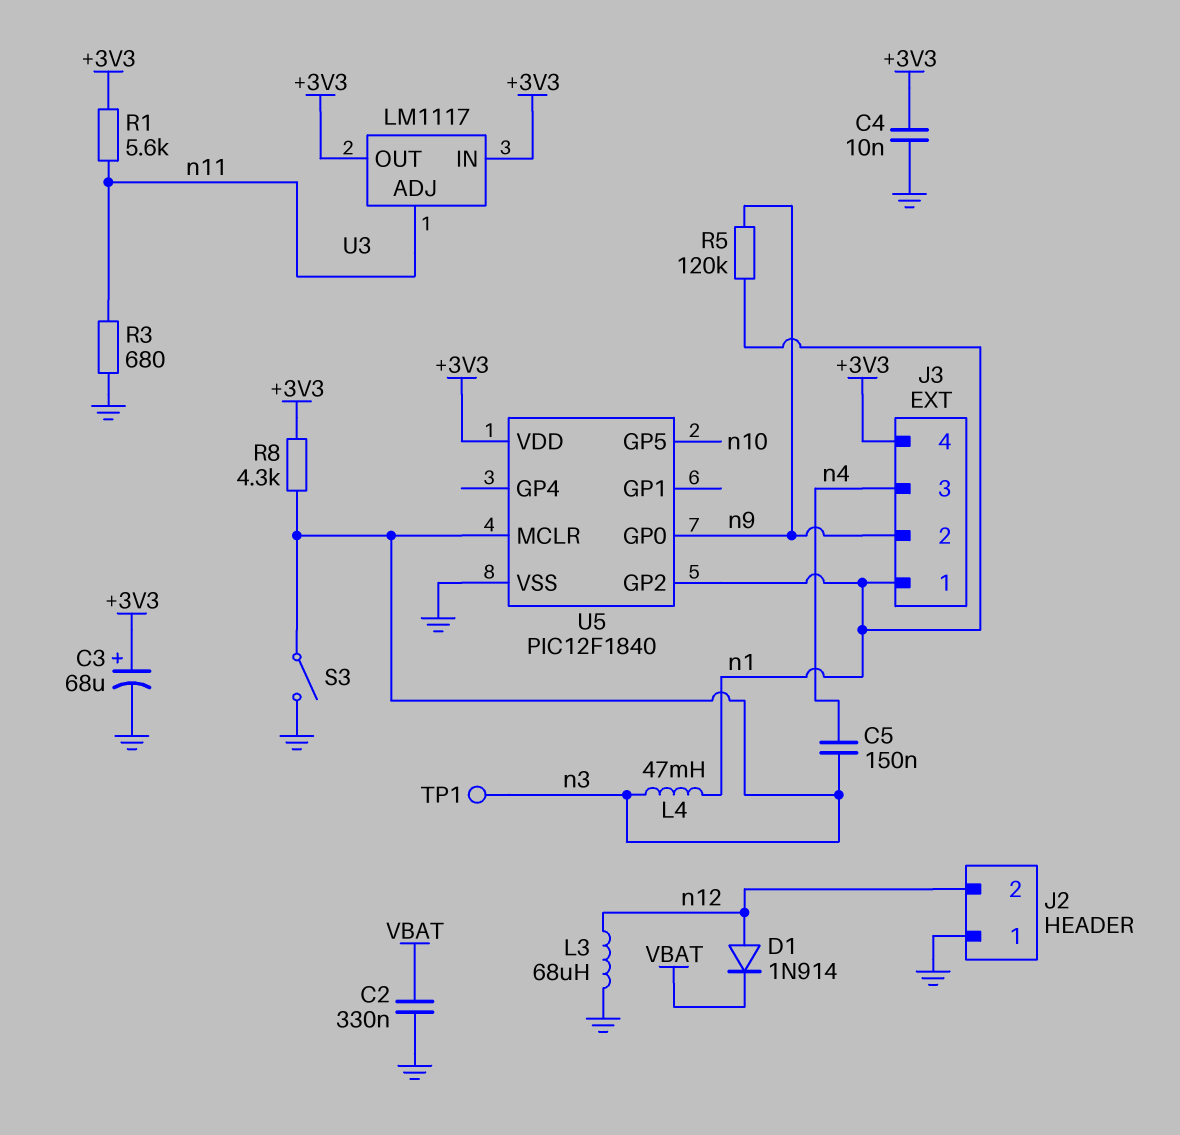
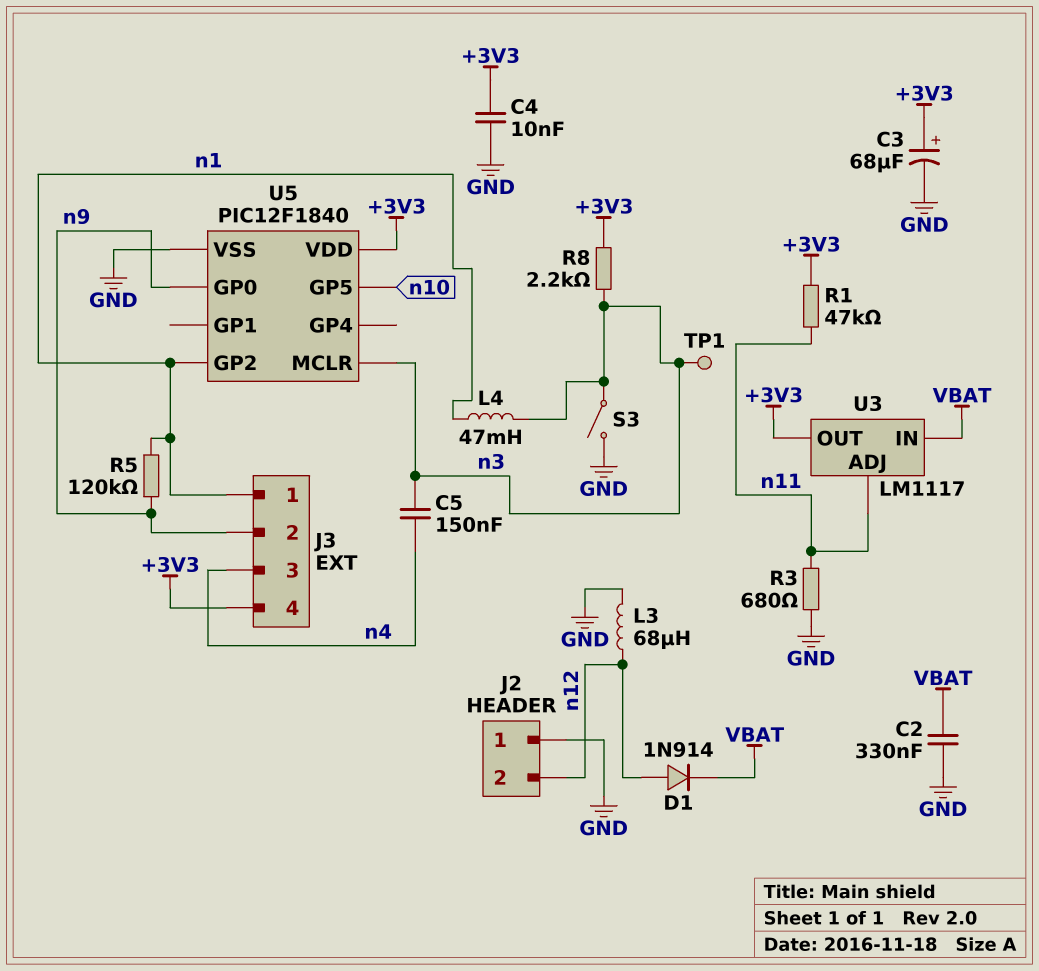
R1: 5.6k (+3V3, n11) -> 47k (+3V3, n11)
R8: 4.3k (+3V3, n3) -> 2.2k (+3V3, n3)
U3 pin IN: +3V3 -> VBAT

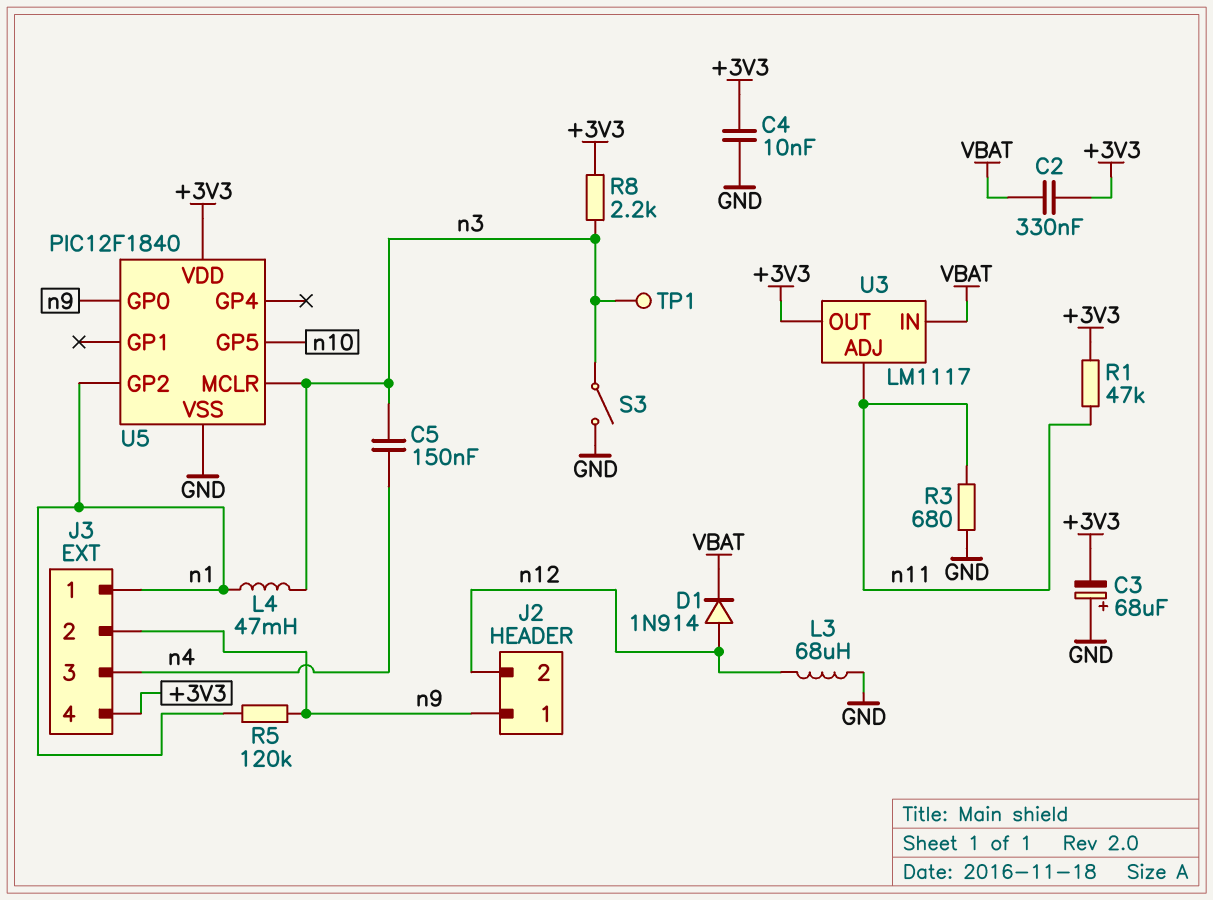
C2: 330nF (GND, VBAT) -> 330nF (+3V3, VBAT)
C3: 68uF (plus +3V3, minus GND) -> 68uF (plus GND, minus +3V3)
J2 pin 1: GND -> n9

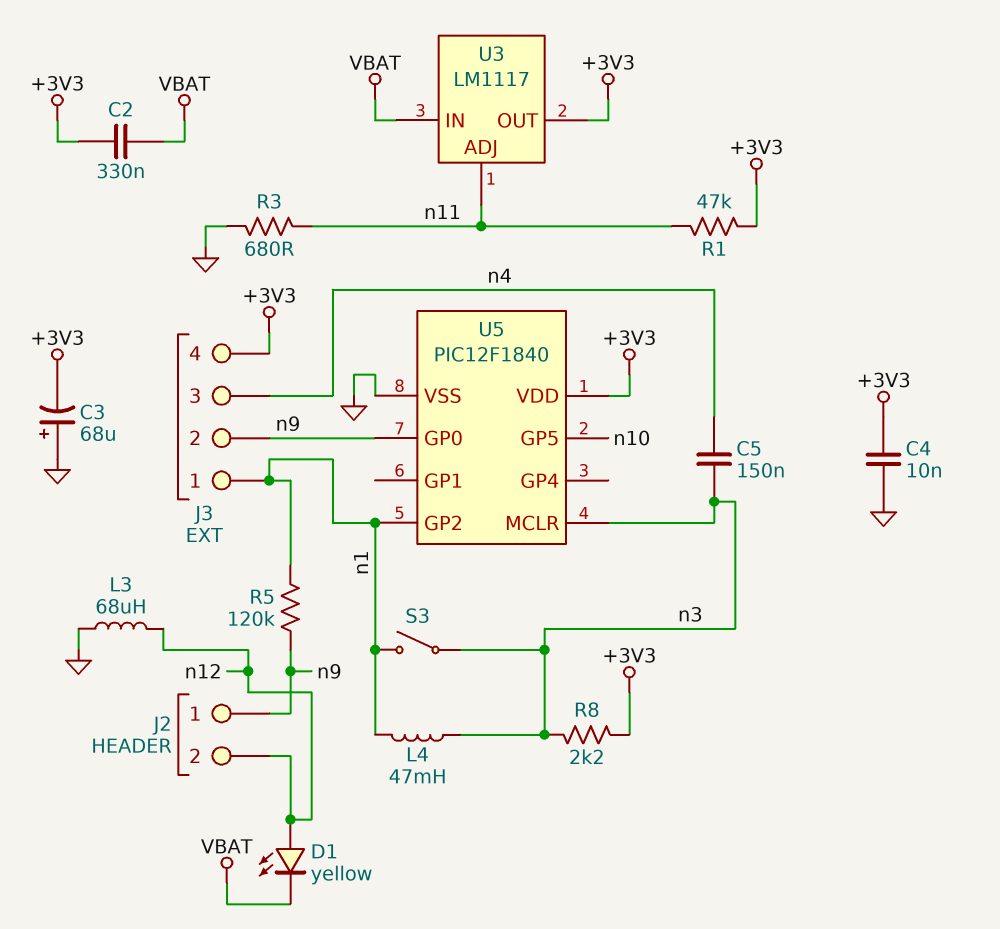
D1: diode 1N914 (A n12, K VBAT) -> LED yellow (A n12, K VBAT)
S3: switch (GND, n3) -> switch (n1, n3)
TP1: test point (n3) -> none

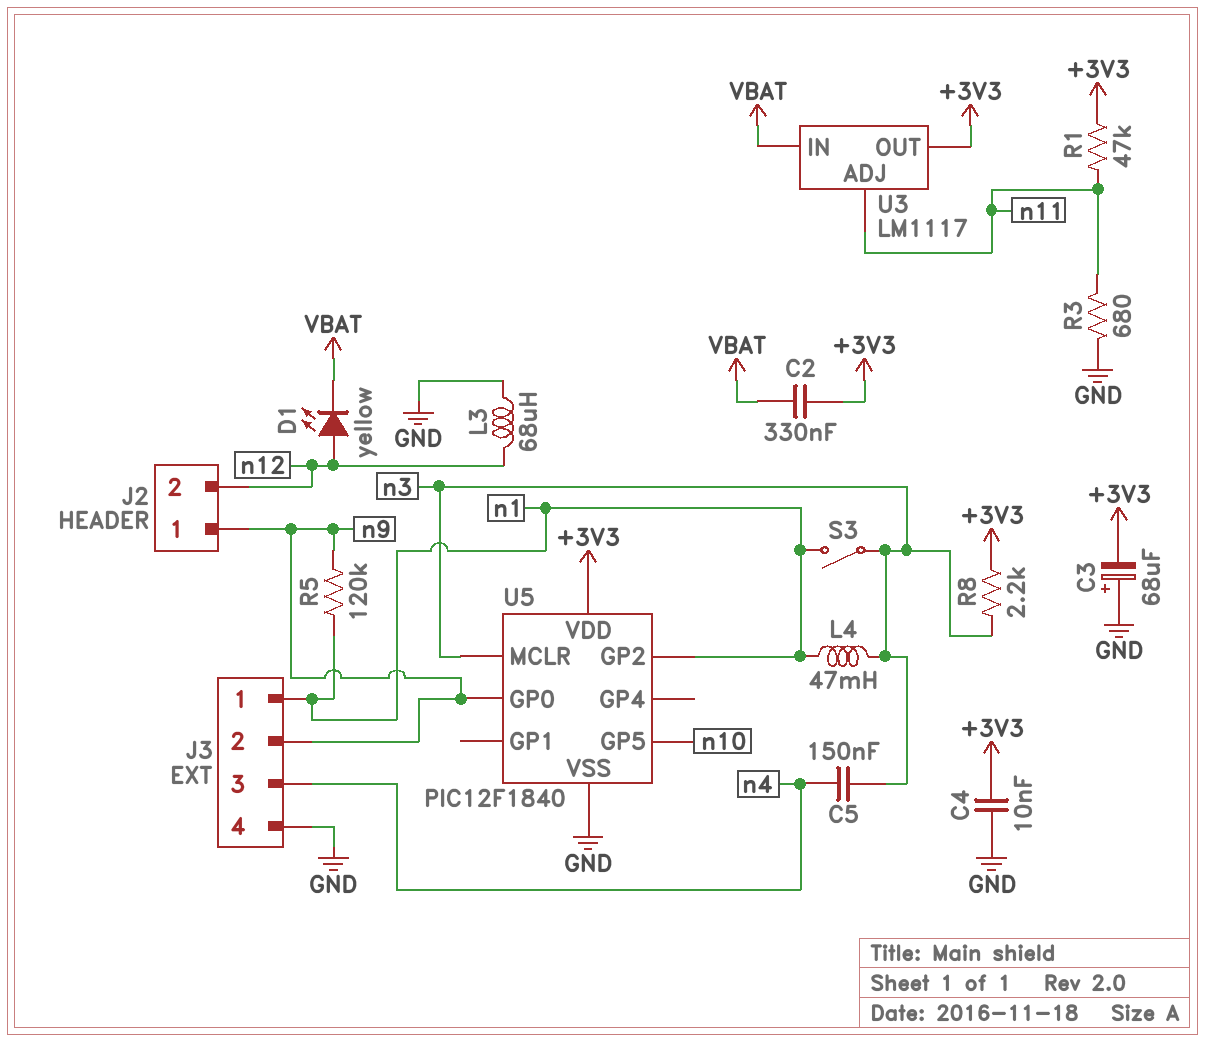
J3 pin 4: +3V3 -> GND

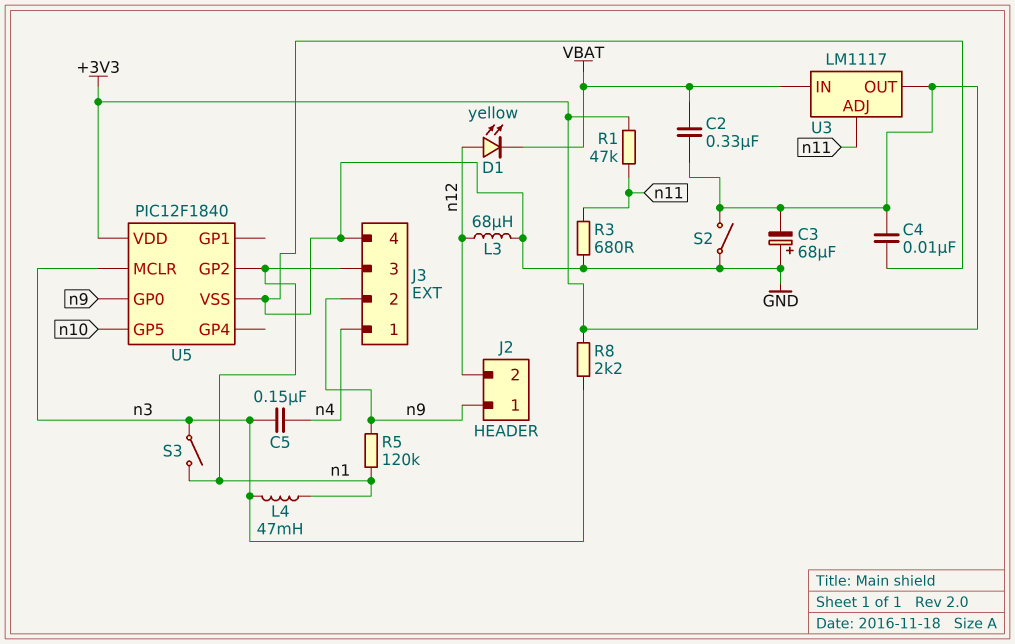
J3 pin 1: n1 -> n4
J3 pin 3: n4 -> n1
S2: none -> switch (+3V3, GND)

